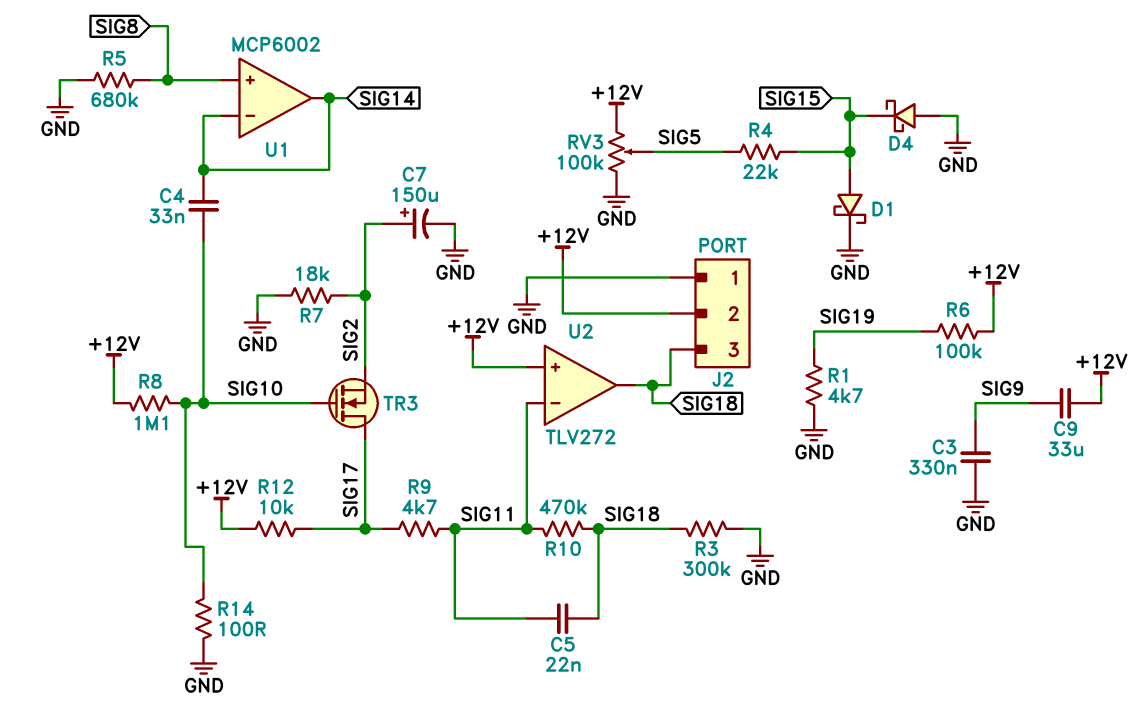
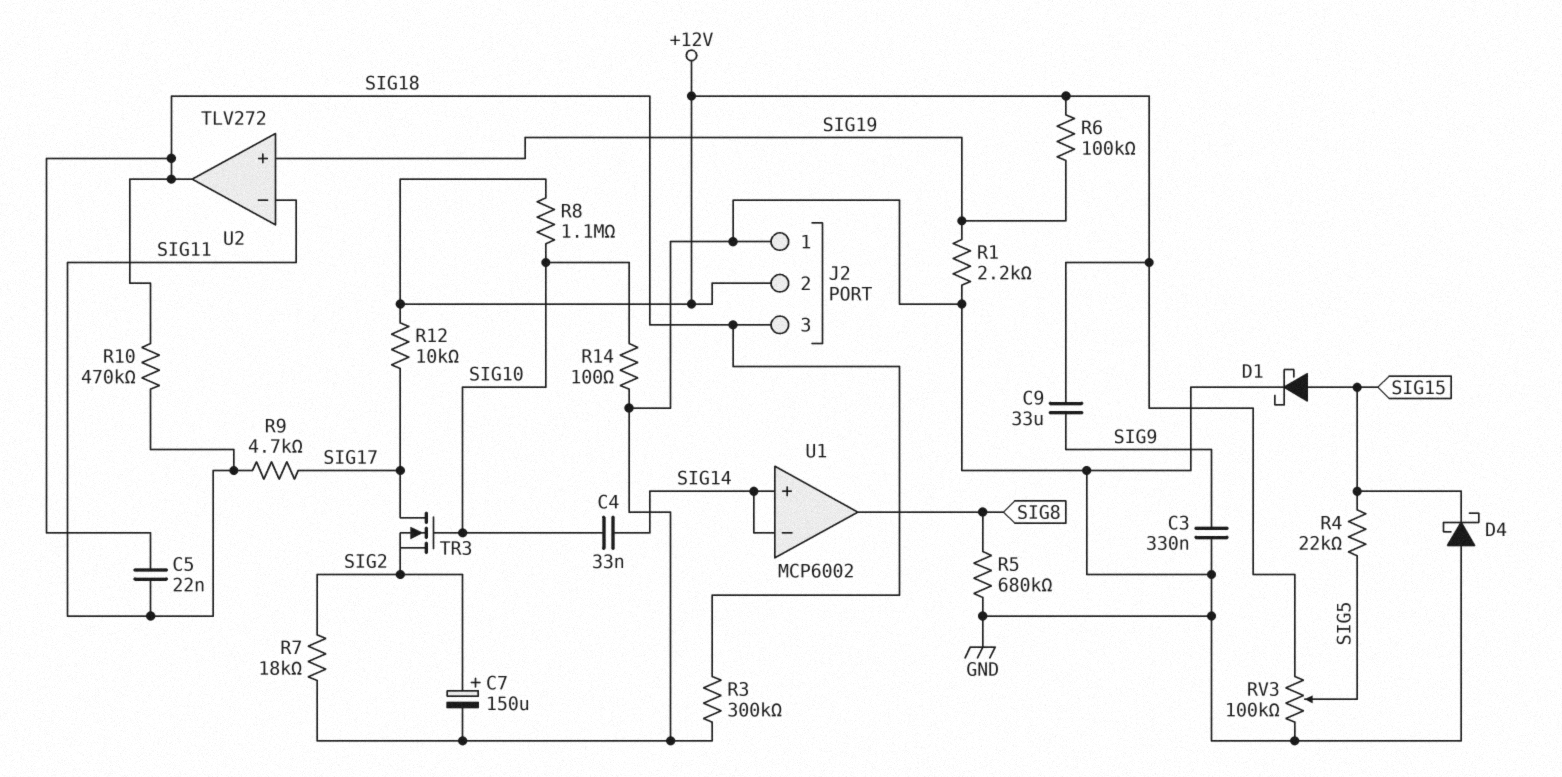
R1: 4.7k (GND, SIG19) -> 2.2k (GND, SIG19)
U1 pin in+: SIG8 -> SIG14
U1 pin out: SIG14 -> SIG8
U2 pin in+: +12V -> SIG19

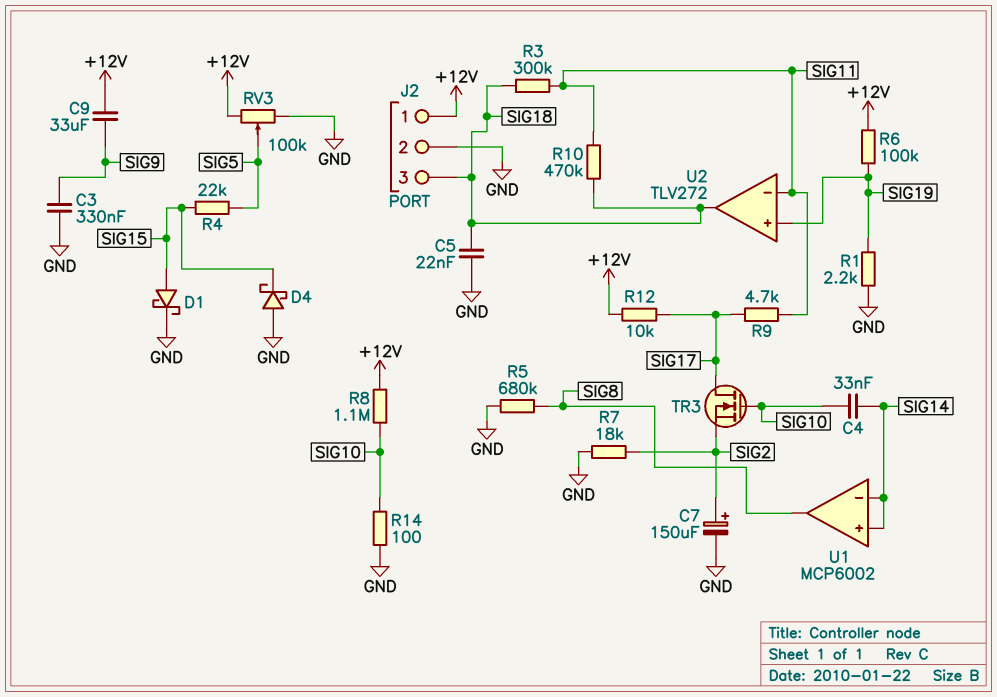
C5: 22nF (SIG11, SIG18) -> 22nF (GND, SIG18)
J2 pin 1: GND -> +12V
J2 pin 2: +12V -> GND
R3: 300k (GND, SIG18) -> 300k (SIG11, SIG18)

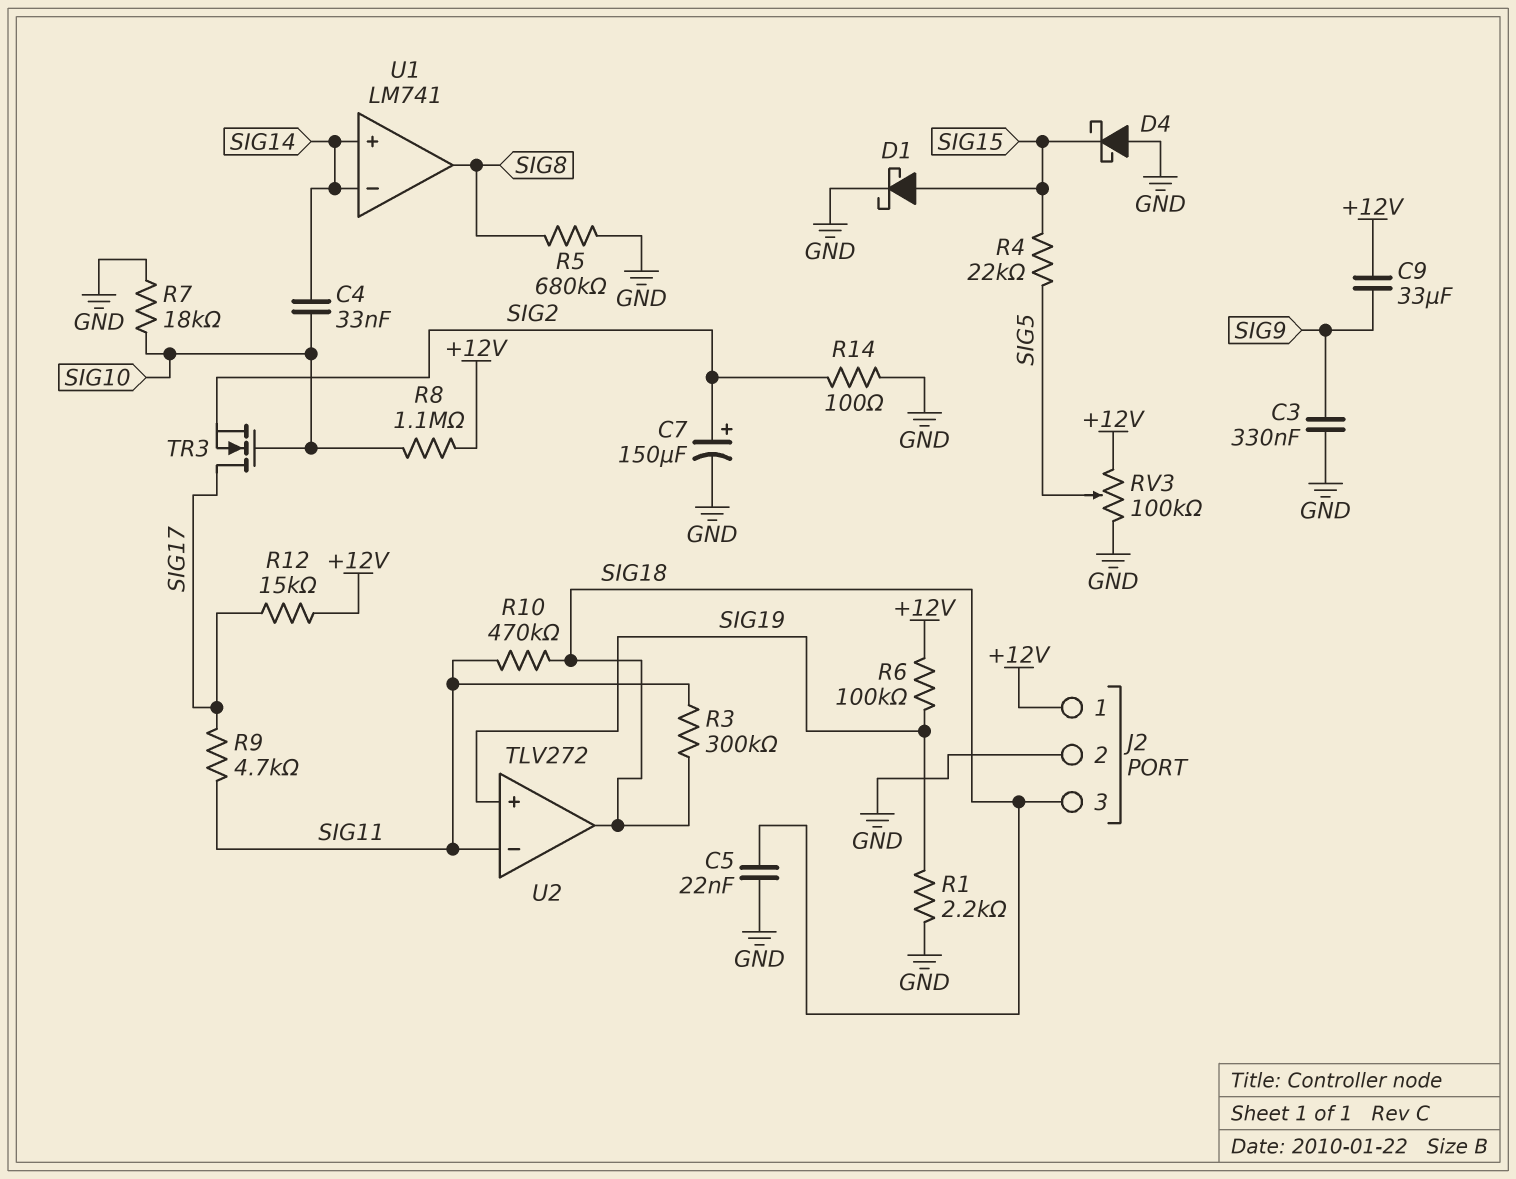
R7: 18k (GND, SIG2) -> 18k (GND, SIG10)
R12: 10k (+12V, SIG17) -> 15k (+12V, SIG17)
R14: 100 (GND, SIG10) -> 100 (GND, SIG2)
U1: MCP6002 -> LM741

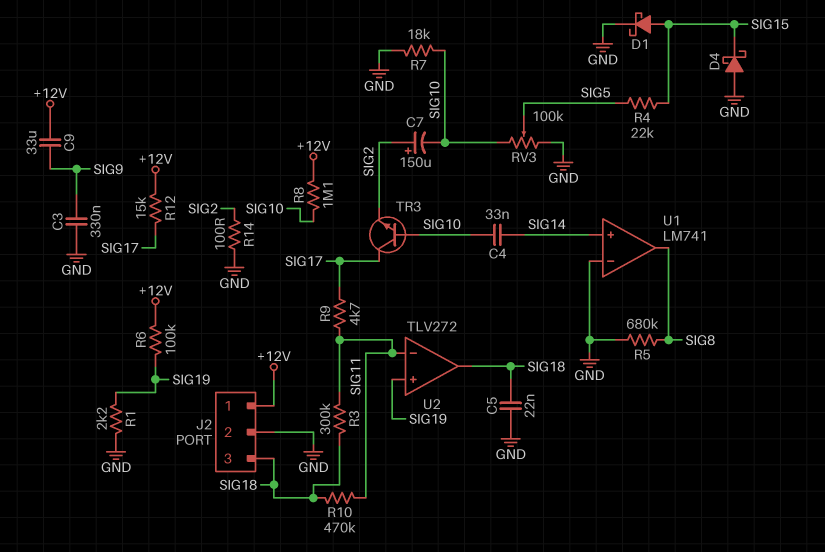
C7: 150uF (plus SIG2, minus GND) -> 150uF (plus SIG2, minus SIG10)
RV3: 100k (+12V, GND, wiper SIG5) -> 100k (GND, SIG10, wiper SIG5)
TR3: NMOS (G SIG10, D SIG17, S SIG2) -> NPN (B SIG10, C SIG17, E SIG2)
U1 pin in-: SIG14 -> GND

